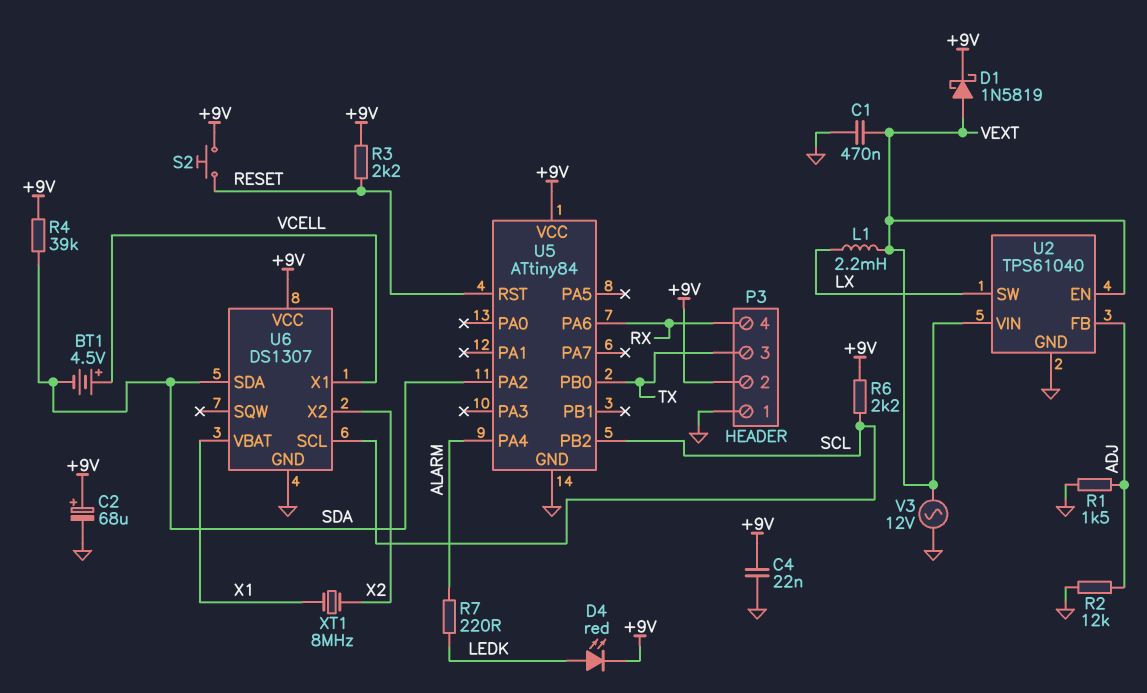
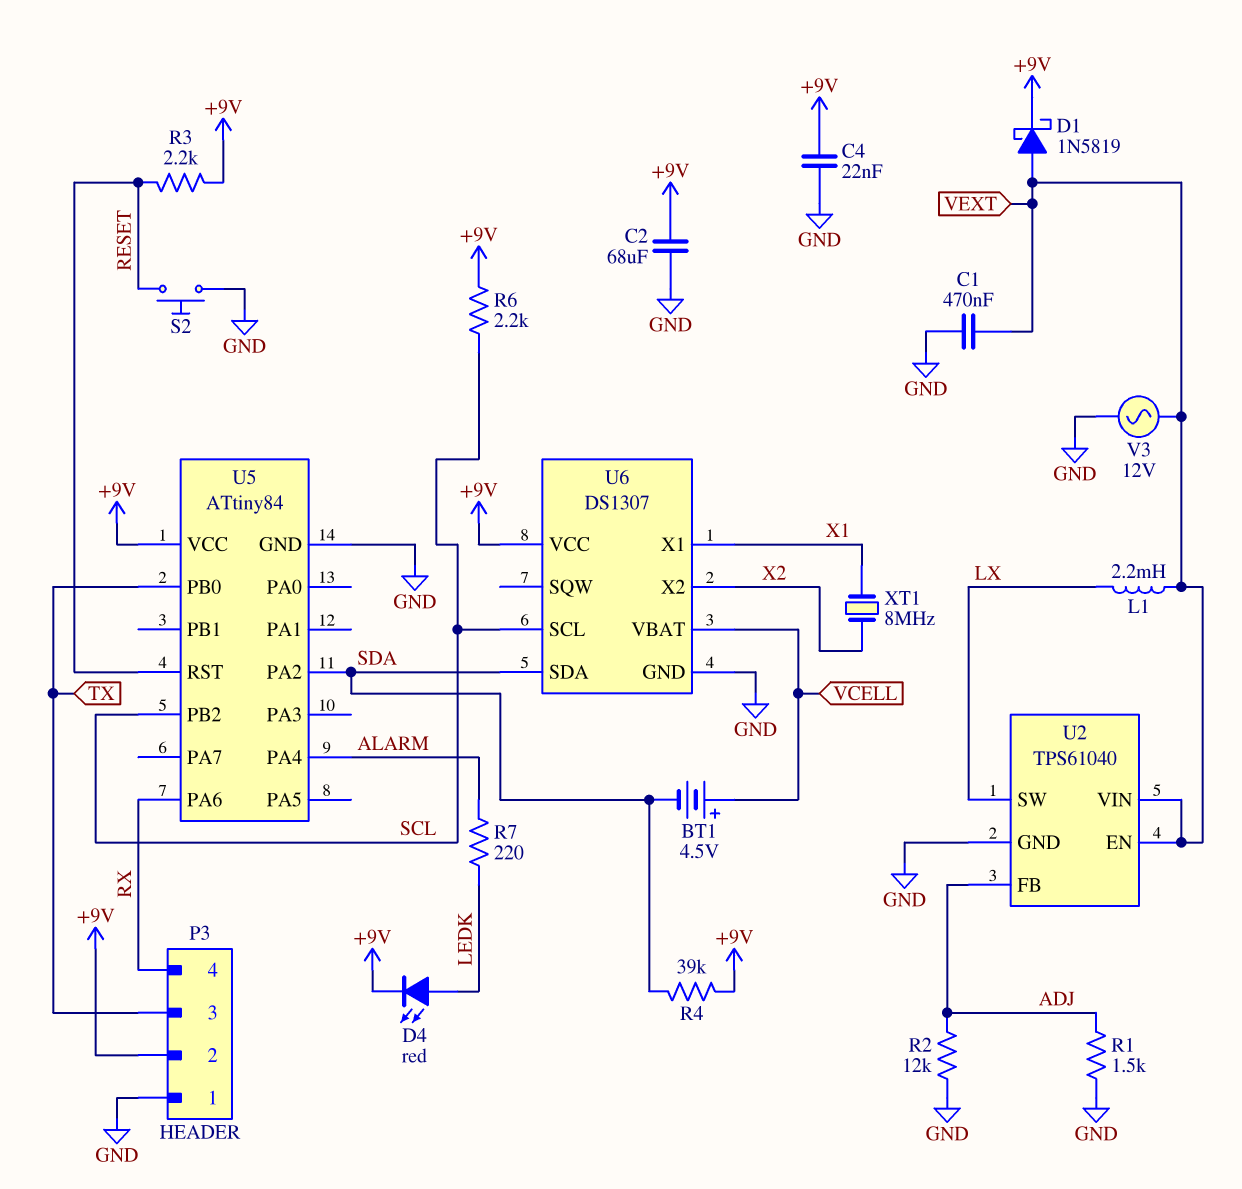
C2: 68uF (plus +9V, minus GND) -> 68uF (+9V, GND)
S2: button (+9V, RESET) -> button (GND, RESET)
U6 pin VBAT: X1 -> VCELL
U6 pin X1: VCELL -> X1

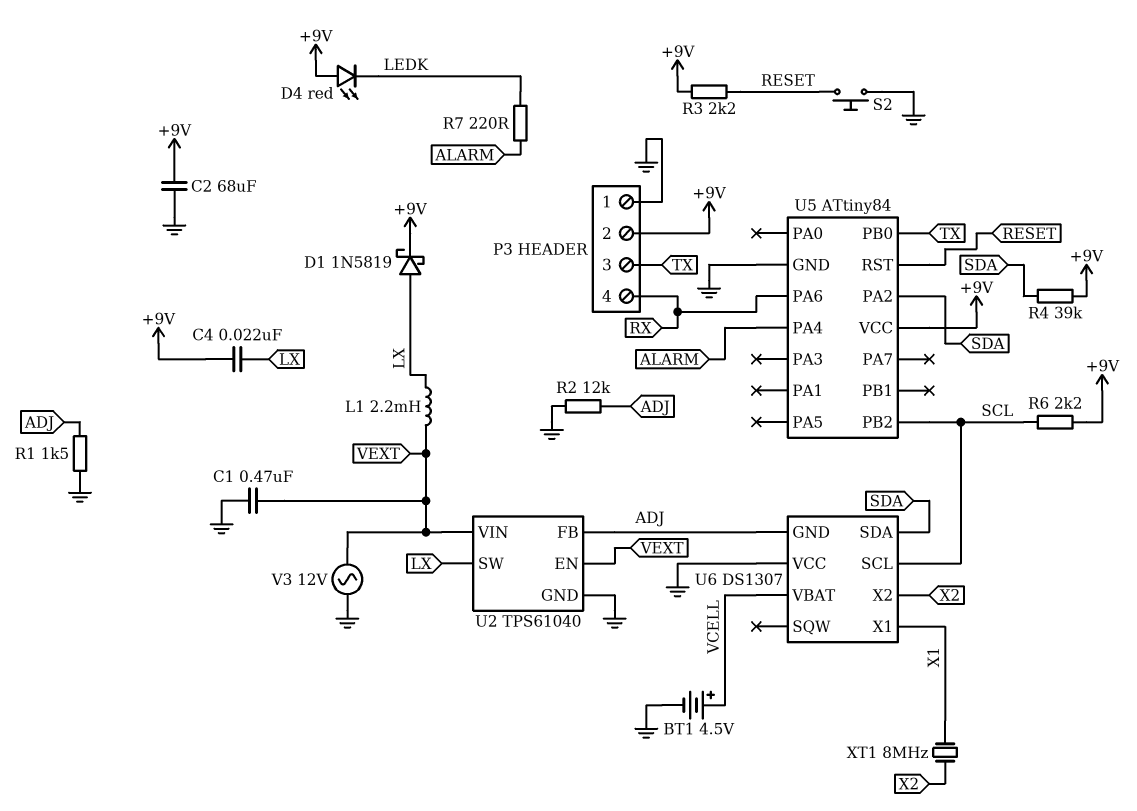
BT1: 4.5V (plus VCELL, minus SDA) -> 4.5V (plus VCELL, minus GND)
C4: 22nF (+9V, GND) -> 22nF (+9V, LX)
D1: schottky 1N5819 (A VEXT, K +9V) -> schottky 1N5819 (A LX, K +9V)
D4: LED red (A LEDK, K +9V) -> LED red (A +9V, K LEDK)
U6 pin GND: GND -> ADJ
U6 pin VCC: +9V -> GND

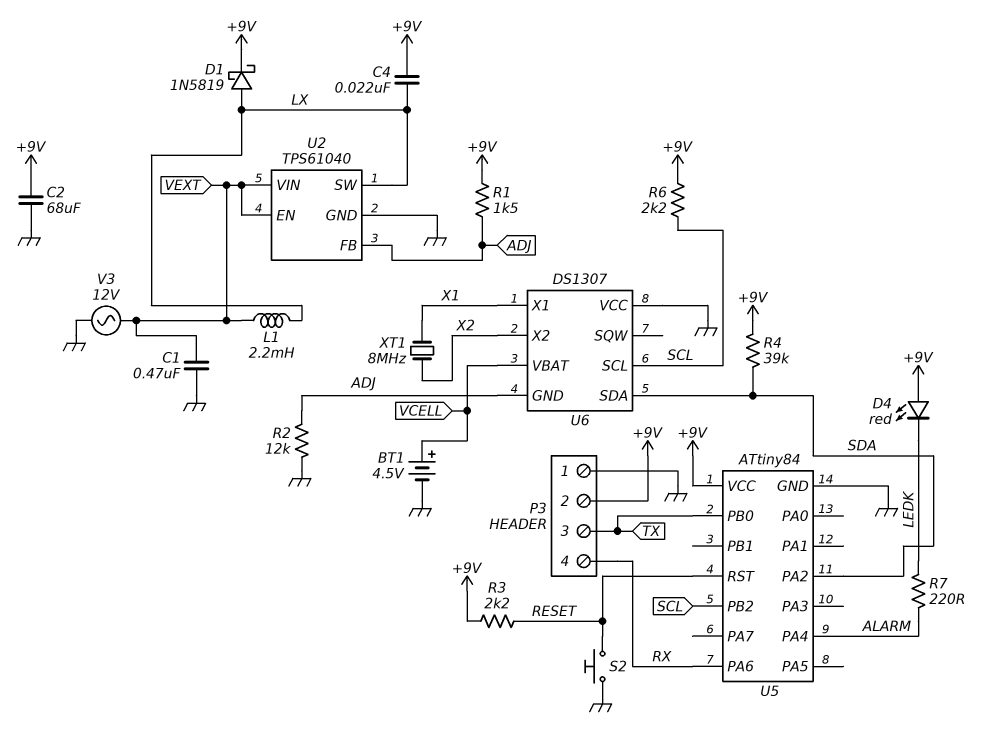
R1: 1.5k (ADJ, GND) -> 1.5k (+9V, ADJ)

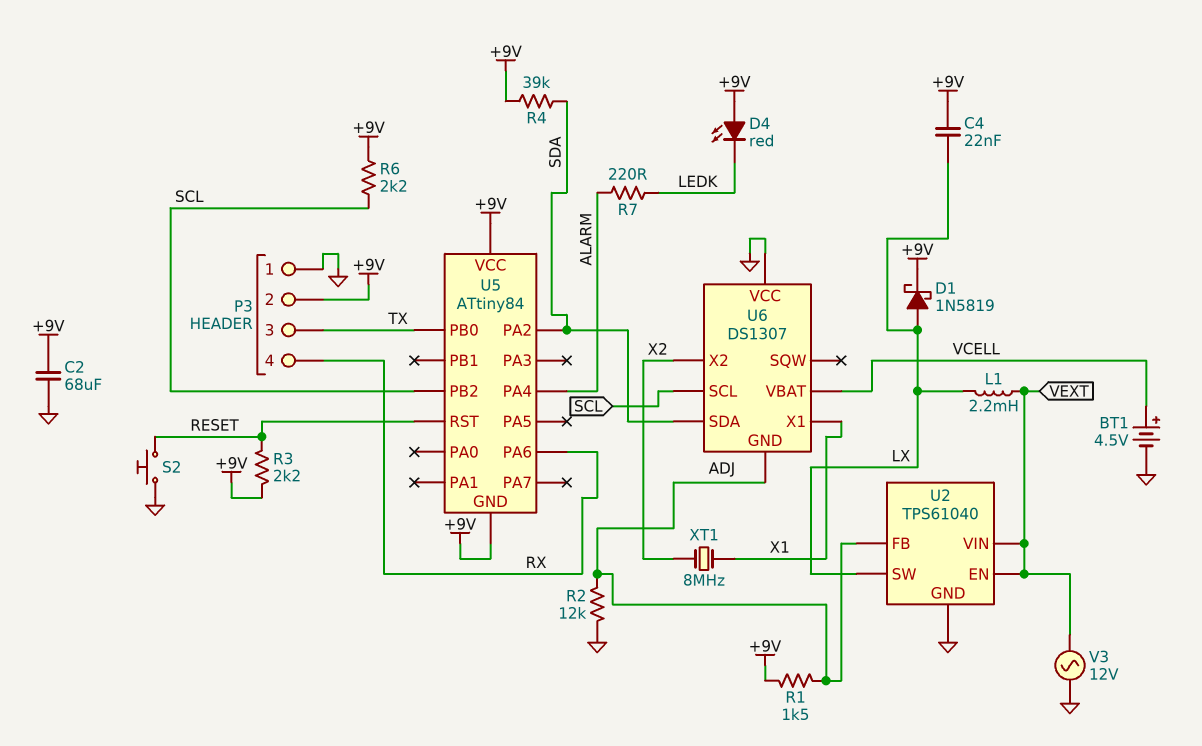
C1: 470nF (GND, VEXT) -> none
U5 pin GND: GND -> +9V

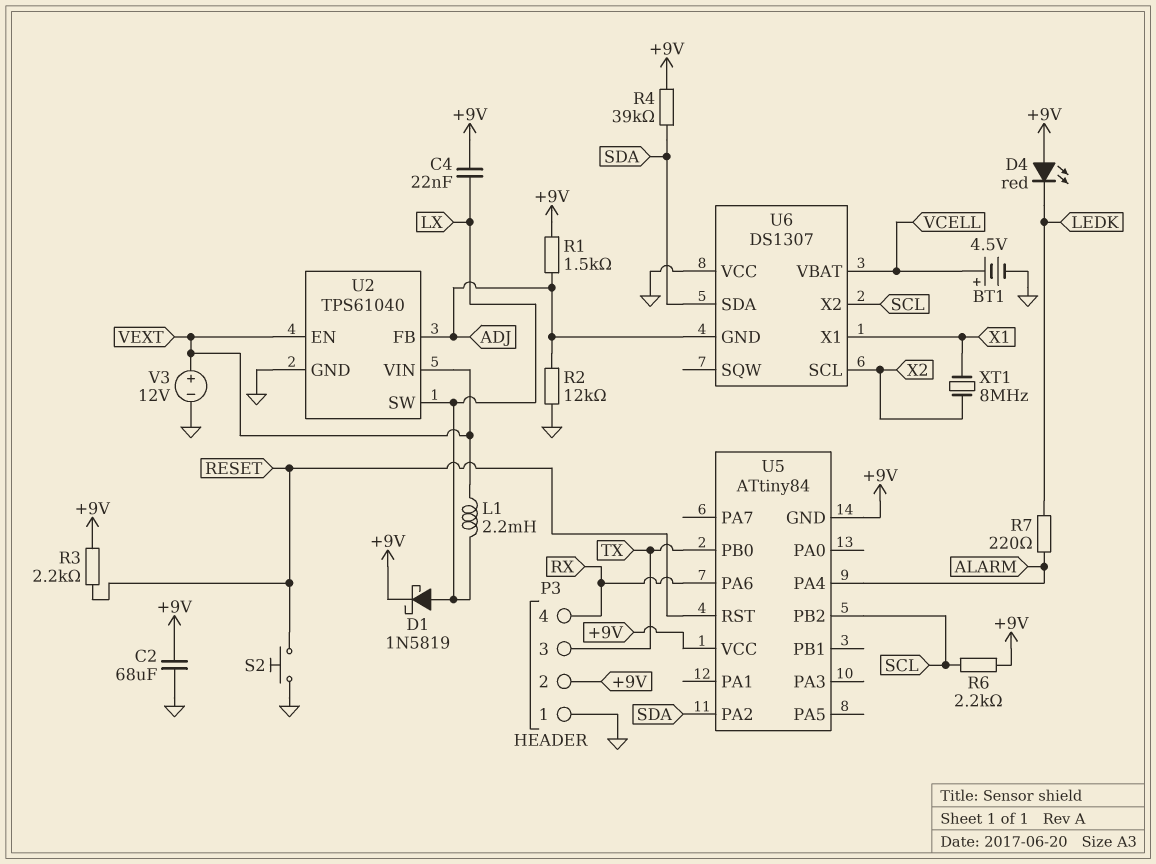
U6 pin SCL: SCL -> X2
U6 pin X2: X2 -> SCL
V3: AC 12V (GND, VEXT) -> 12V (plus VEXT, minus GND)

